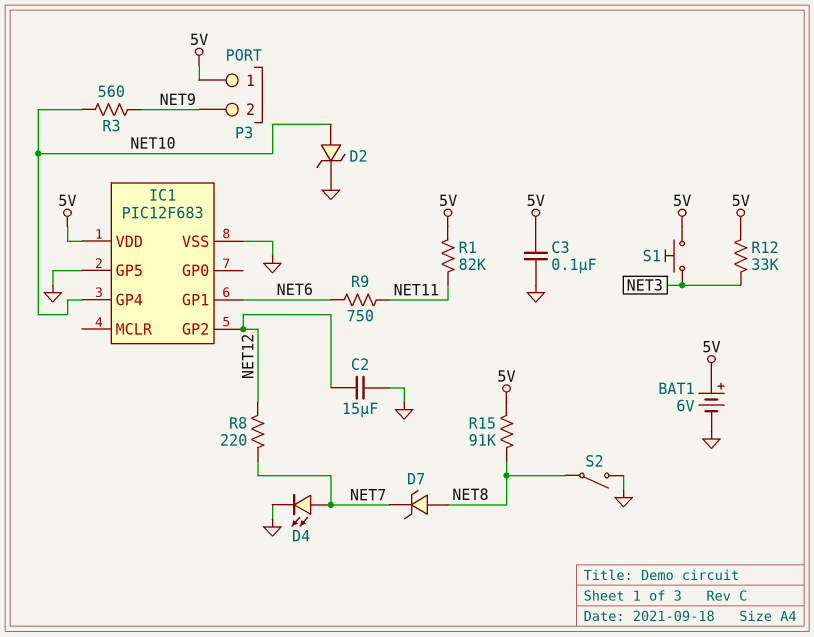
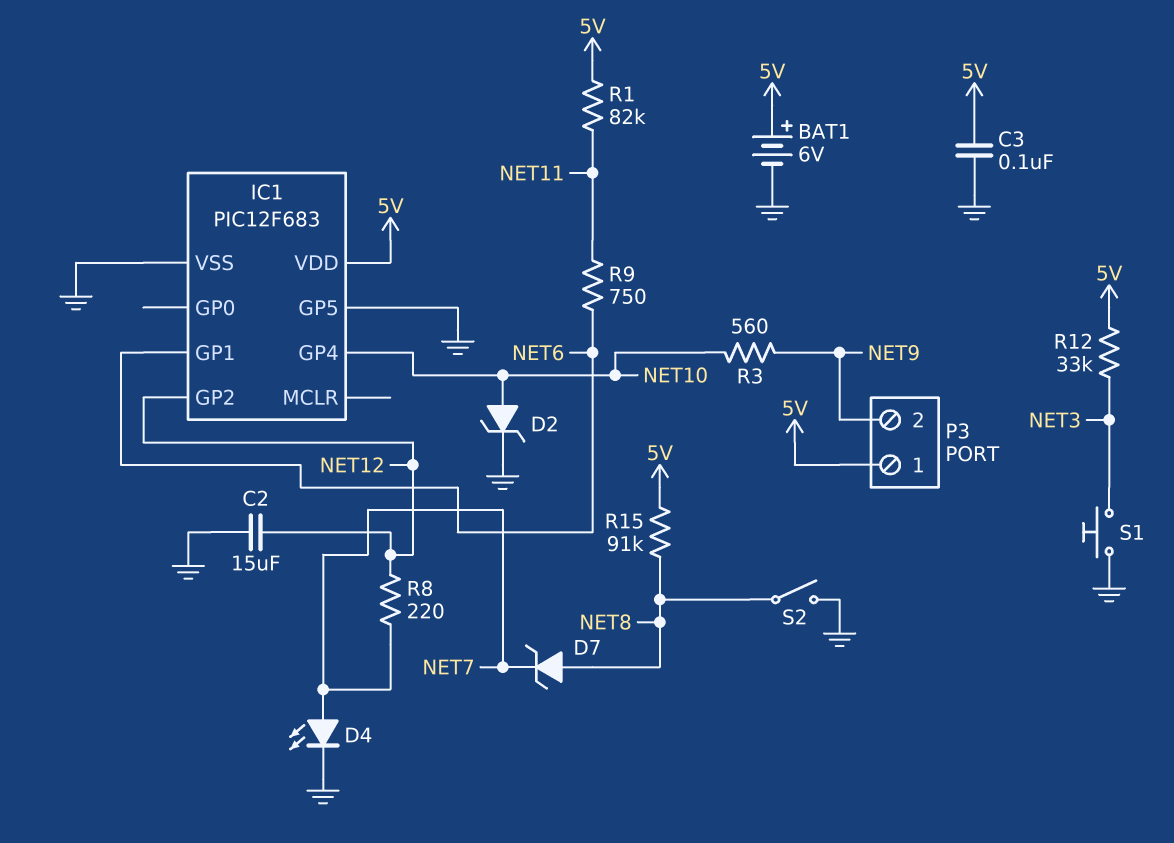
S1: button (5V, NET3) -> button (GND, NET3)

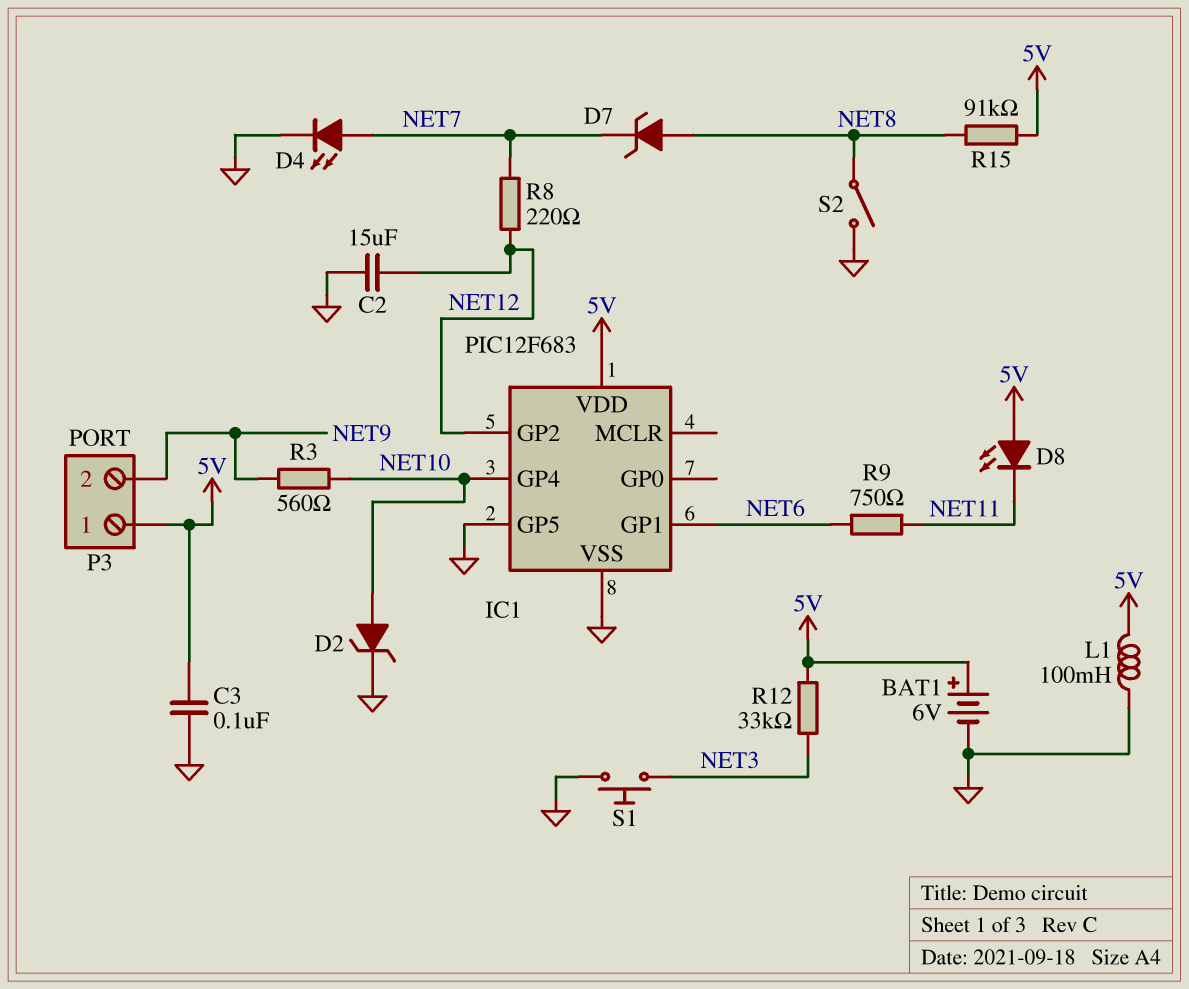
D8: none -> LED (A 5V, K NET11)
L1: none -> 100mH (5V, GND)
R1: 82k (5V, NET11) -> none

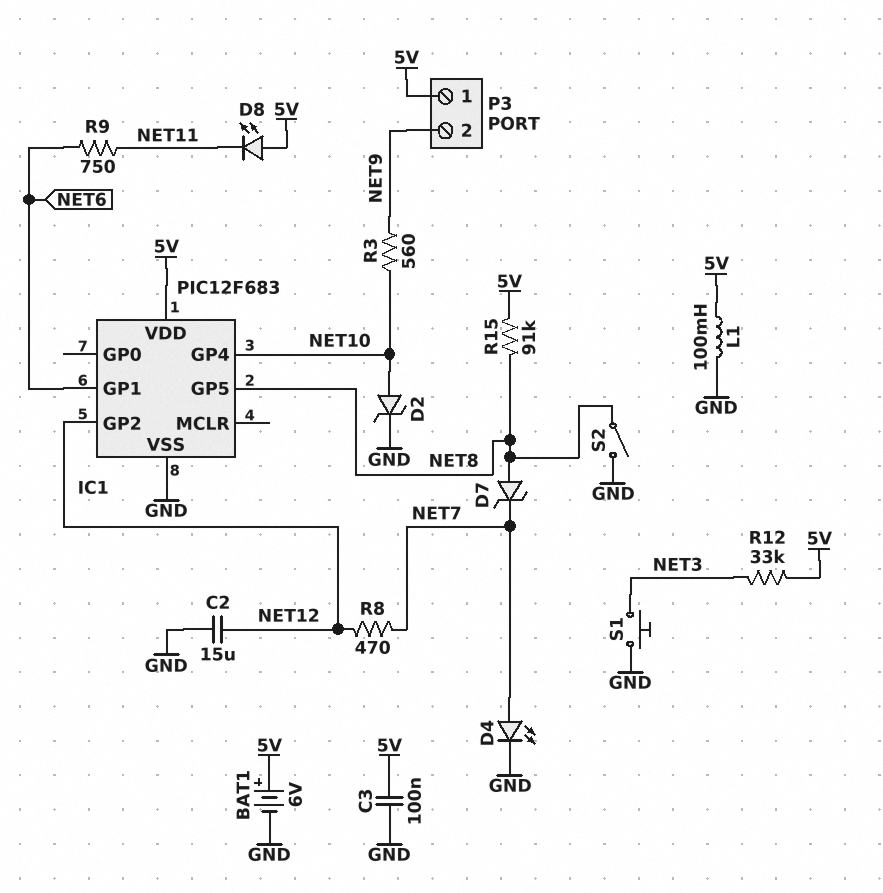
IC1 pin GP5: GND -> NET8
R8: 220 (NET7, NET12) -> 470 (NET7, NET12)

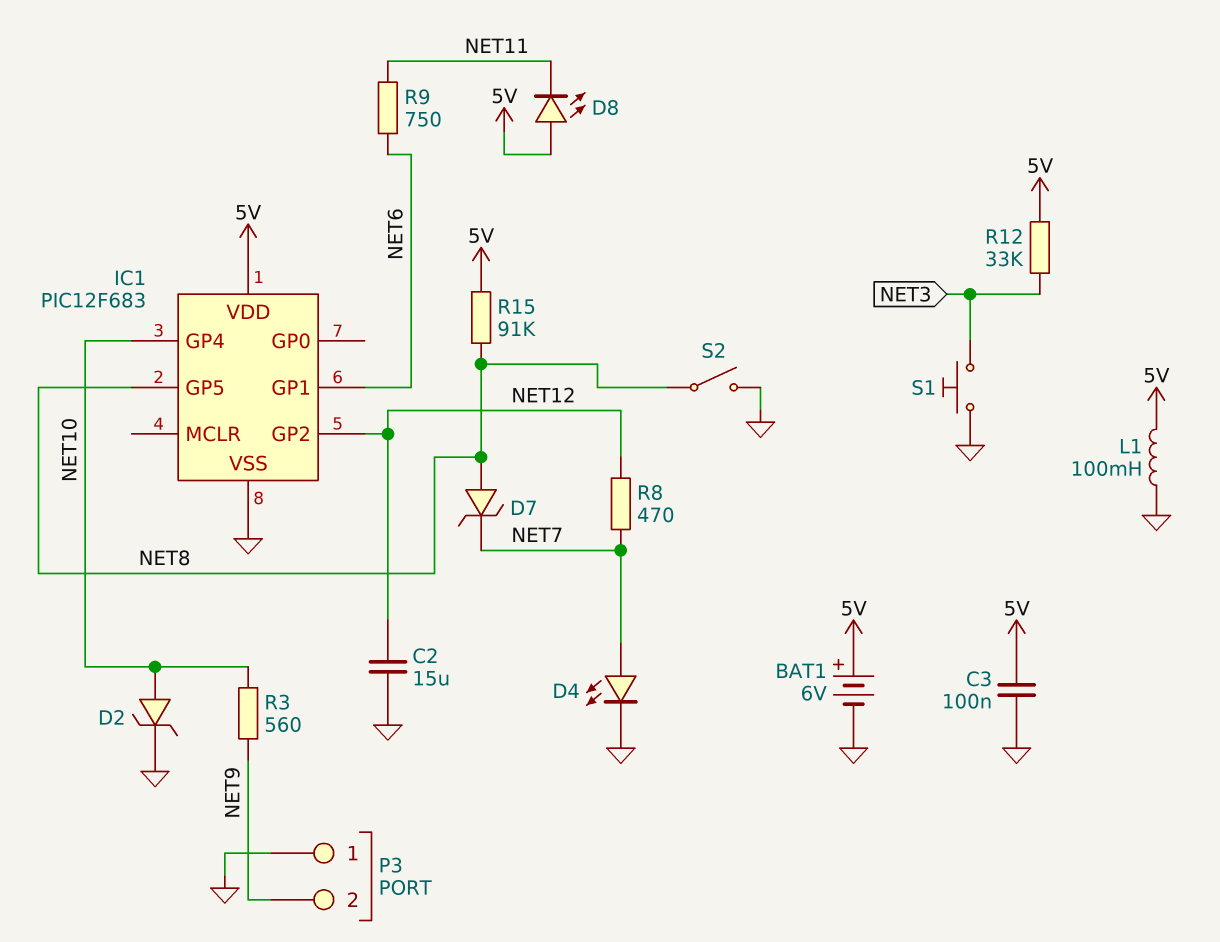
P3 pin 1: 5V -> GND

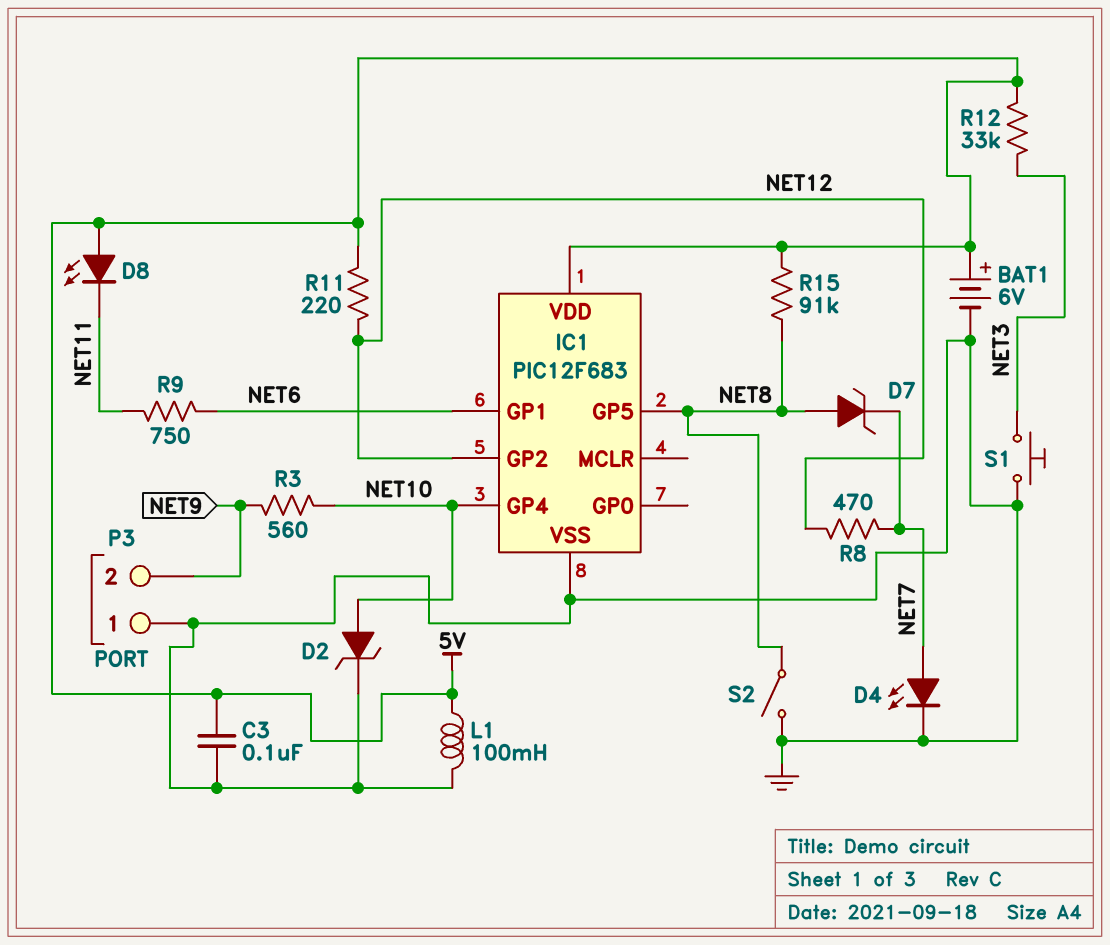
C2: 15uF (GND, NET12) -> none
R11: none -> 220 (5V, NET12)

